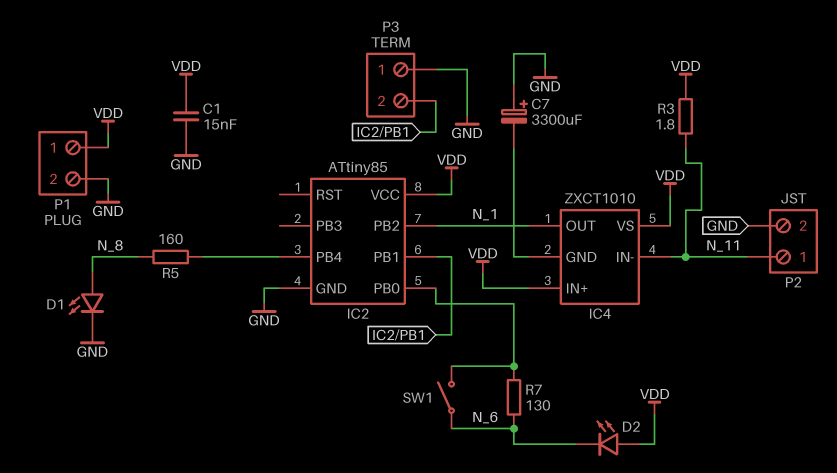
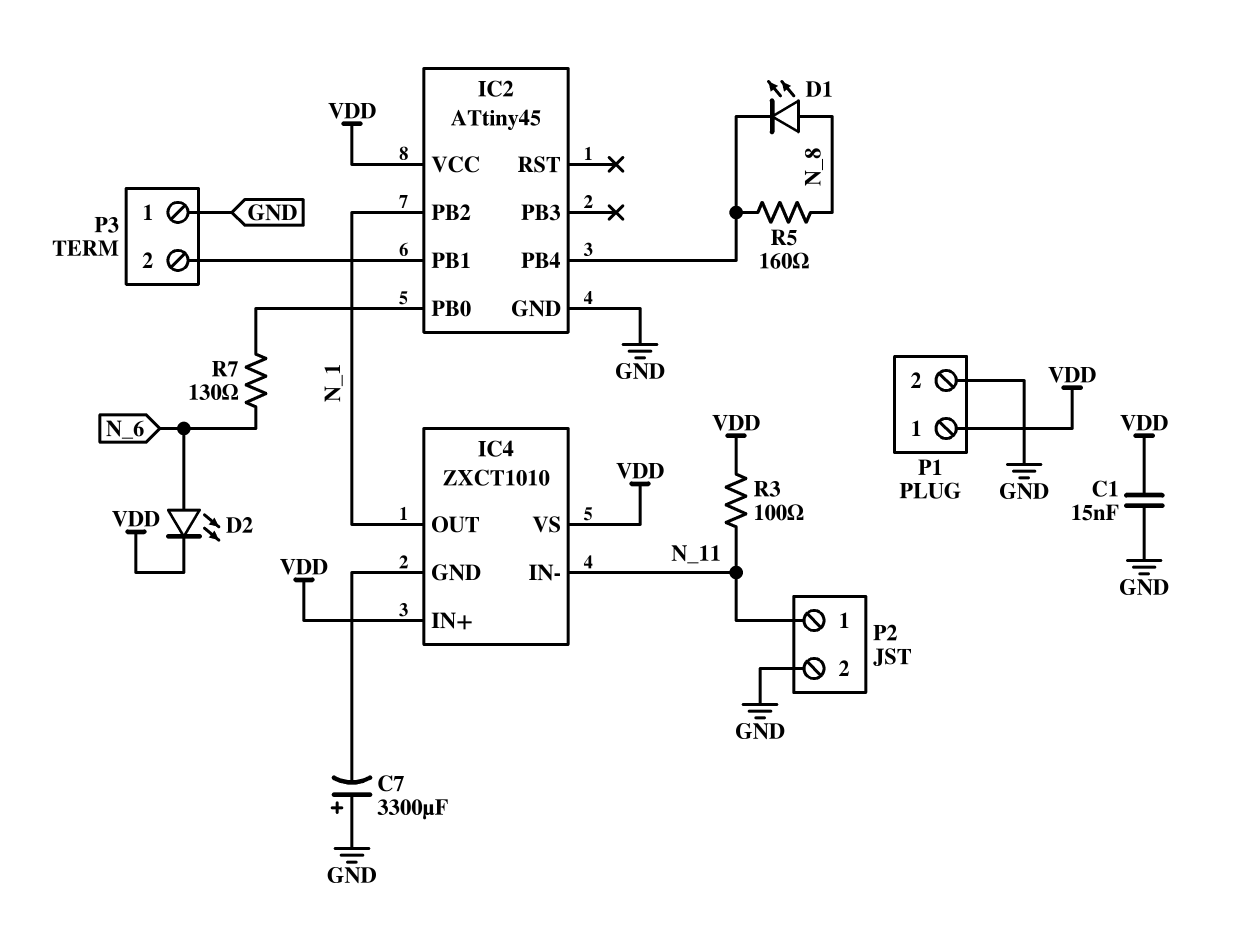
D1: LED (A N_8, K GND) -> LED (A N_8, K IC2/PB4)
D2: LED (A VDD, K N_6) -> LED (A N_6, K VDD)
IC2: ATtiny85 -> ATtiny45
R3: 1.8 (N_11, VDD) -> 100 (N_11, VDD)
SW1: switch (IC2/PB0, N_6) -> none

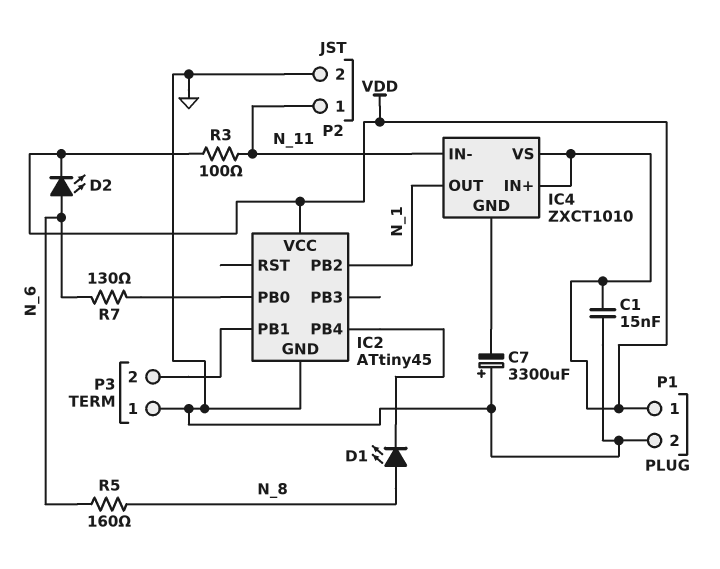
R5: 160 (IC2/PB4, N_8) -> 160 (N_6, N_8)

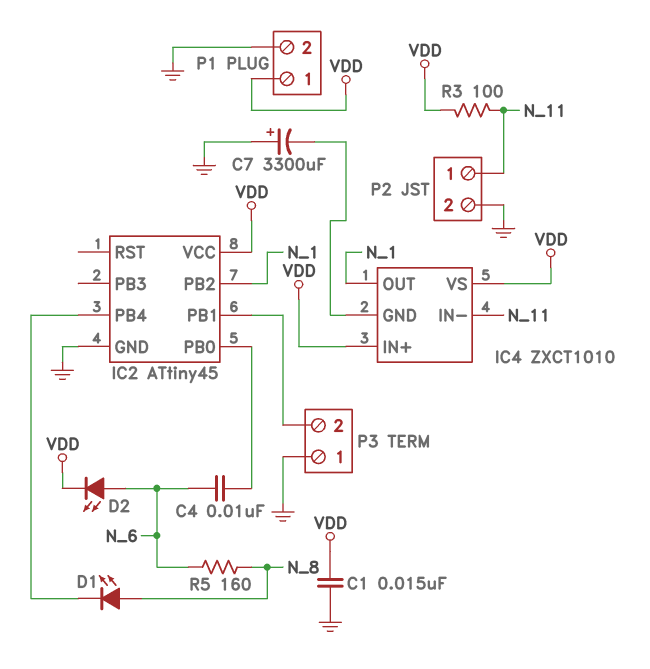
C4: none -> 10nF (IC2/PB0, N_6)
R7: 130 (IC2/PB0, N_6) -> none

